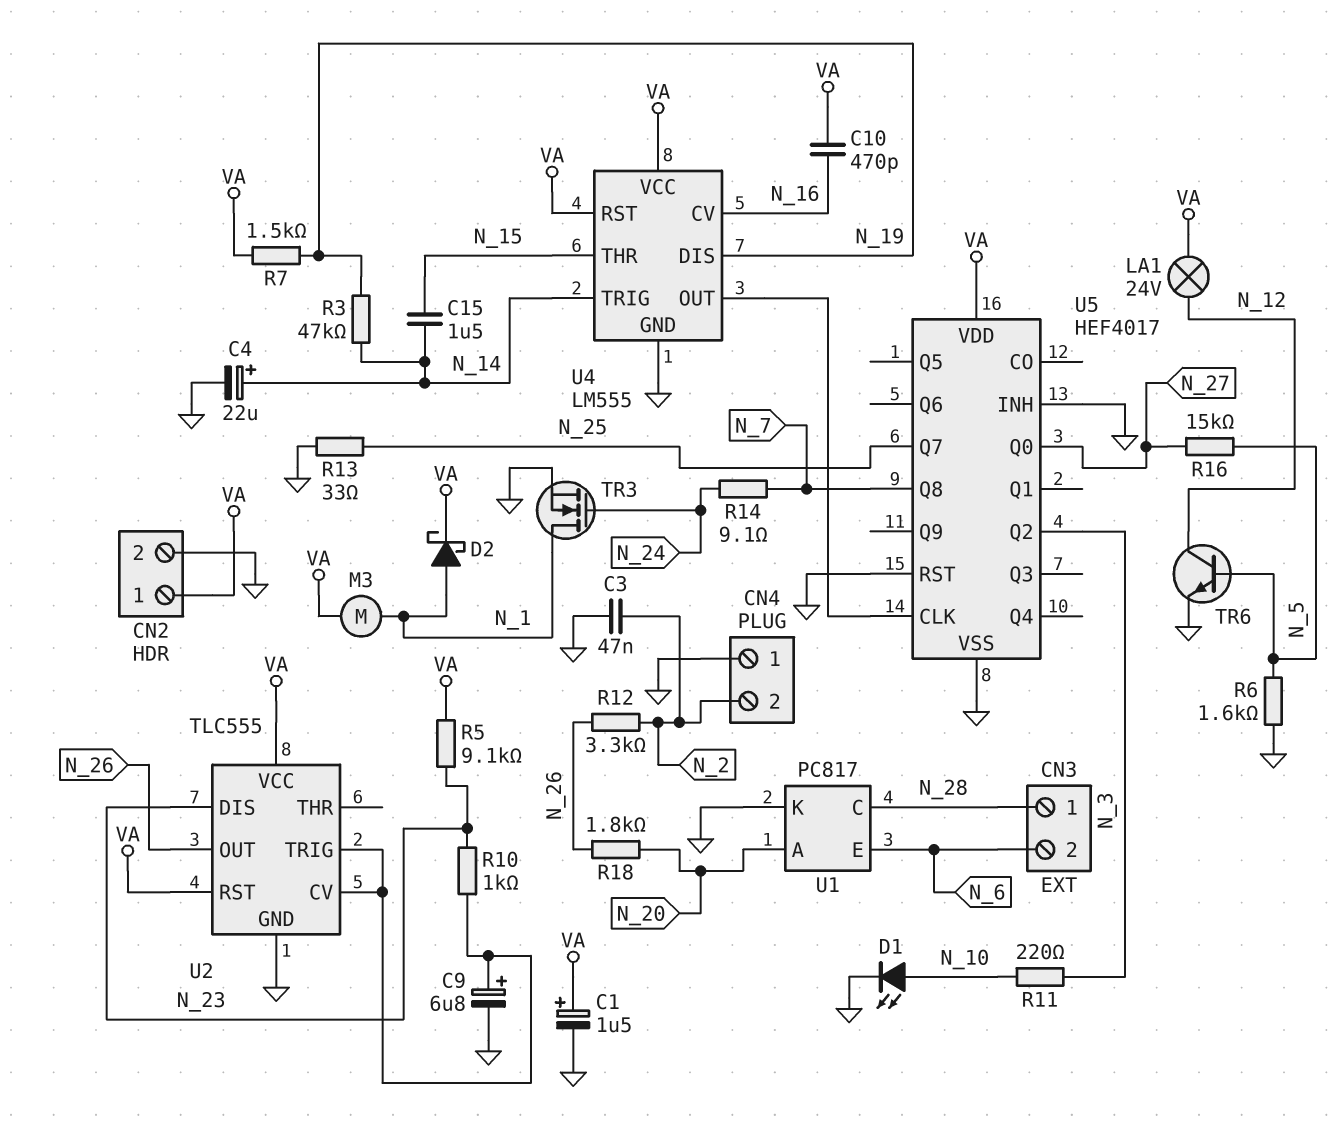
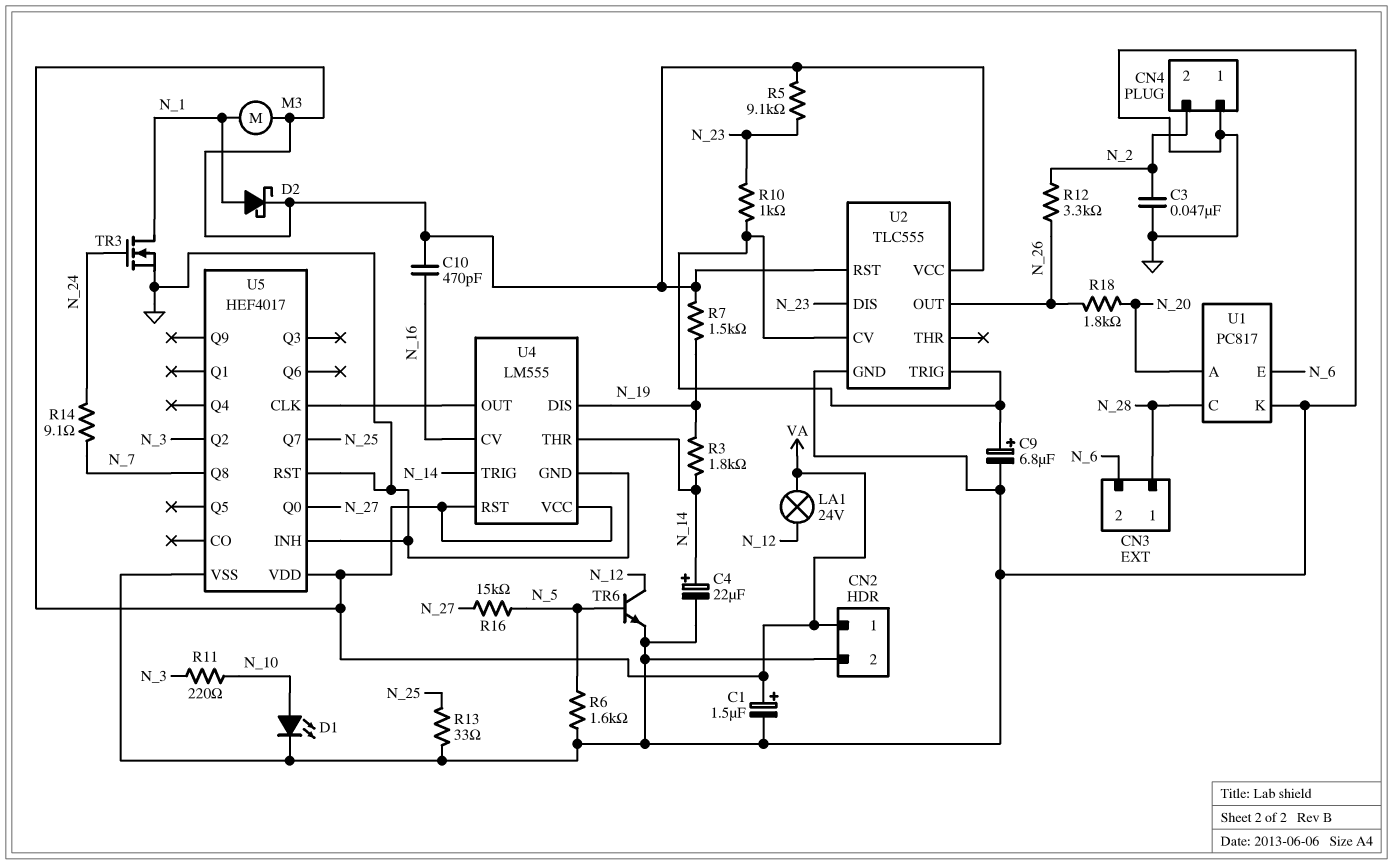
C15: 1.5uF (N_14, N_15) -> none
R3: 47k (N_14, N_19) -> 1.8k (N_14, N_19)
U4 pin THR: N_15 -> N_14

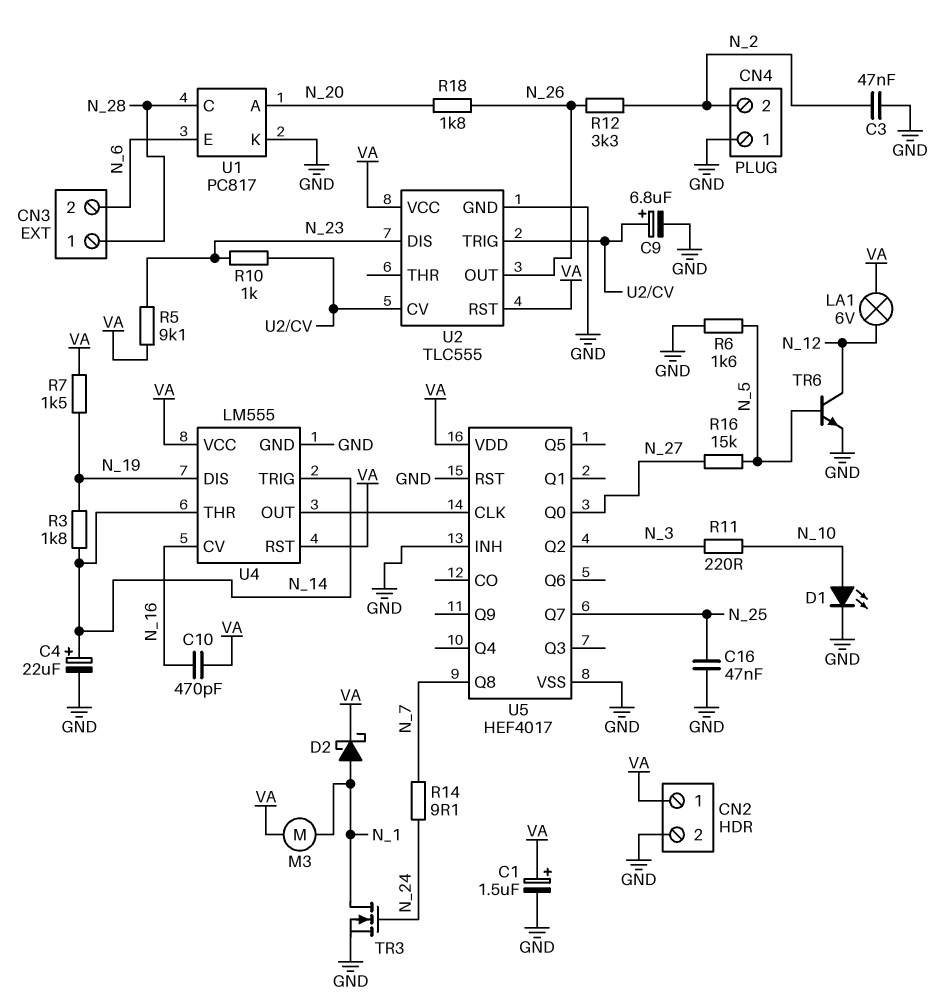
C16: none -> 47nF (GND, N_25)
LA1: lamp 24V (N_12, VA) -> lamp 6V (N_12, VA)
R13: 33 (GND, N_25) -> none

